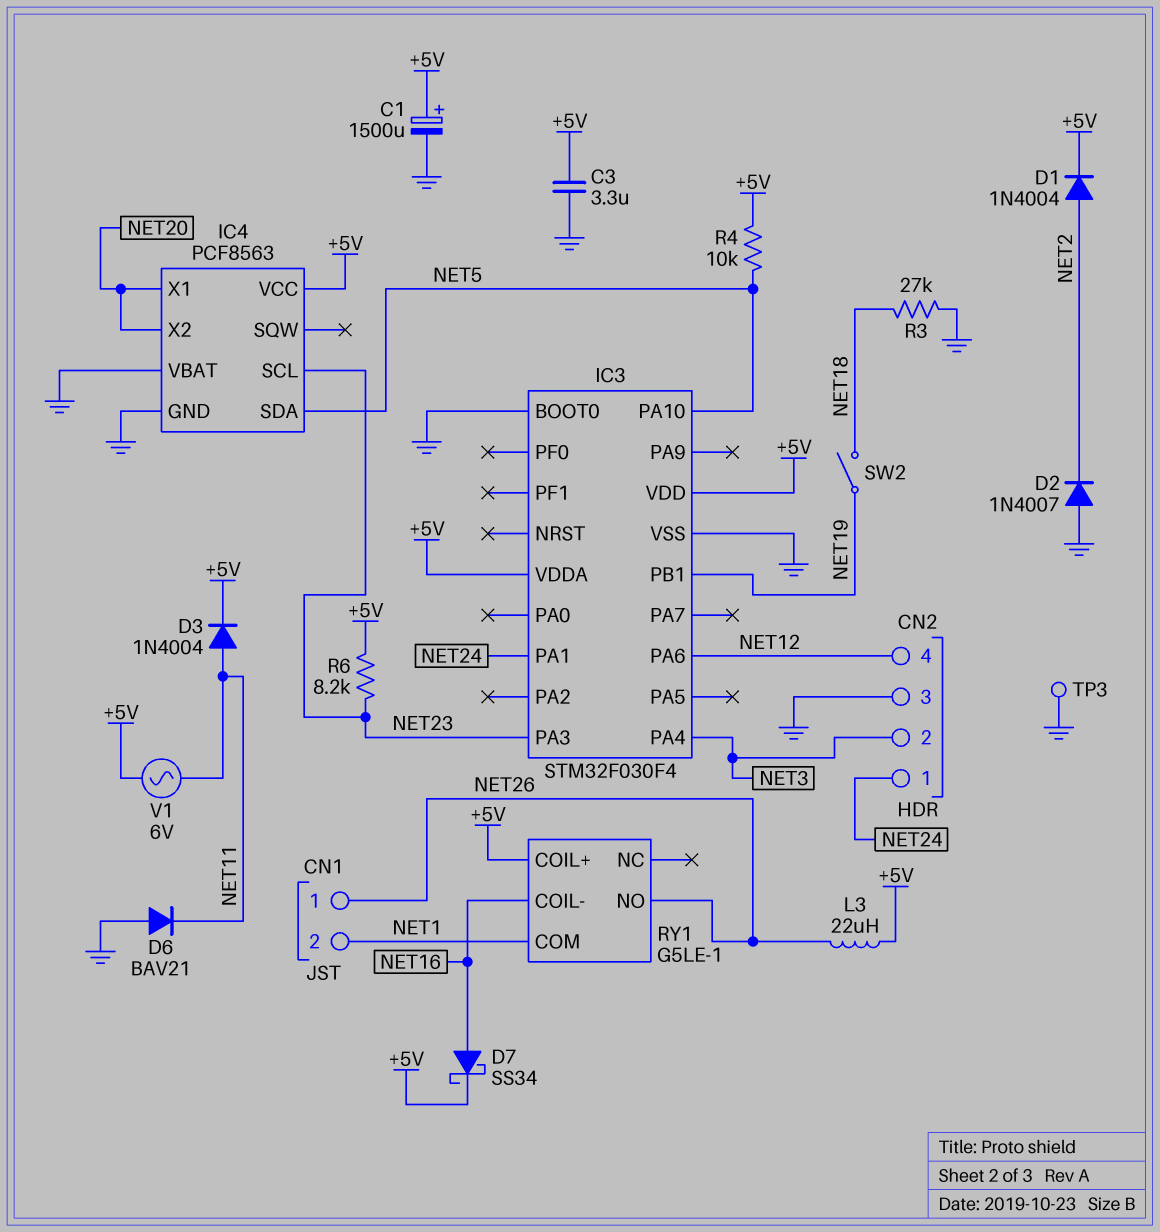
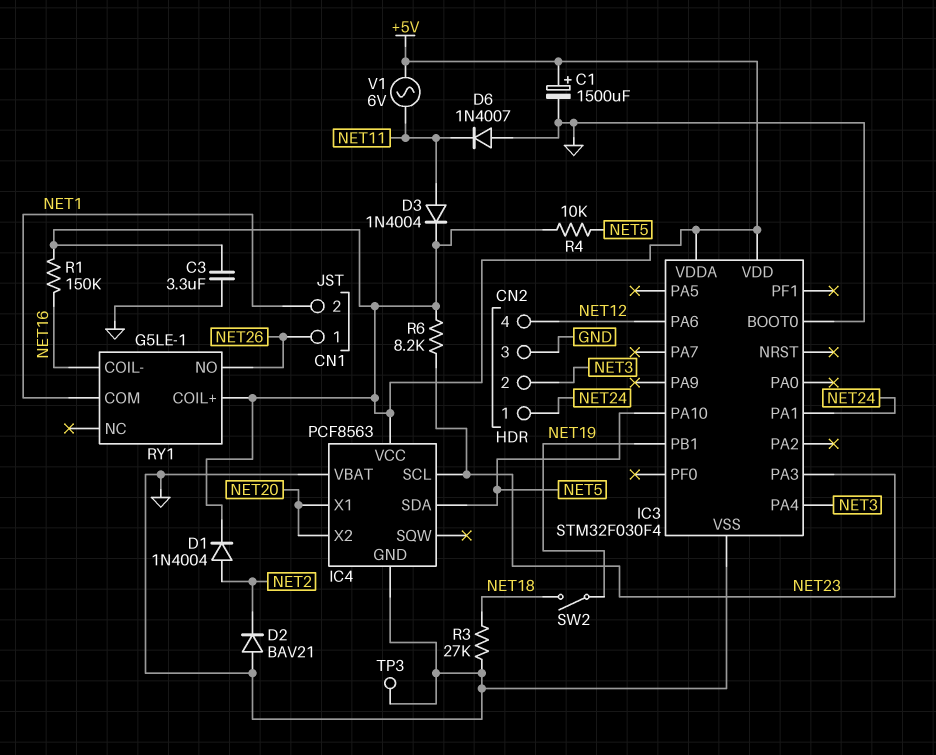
D2: diode 1N4007 (A GND, K NET2) -> diode BAV21 (A GND, K NET2)
D6: diode BAV21 (A GND, K NET11) -> diode 1N4007 (A GND, K NET11)
D7: schottky SS34 (A NET16, K +5V) -> none
L3: 22uH (+5V, NET26) -> none
R1: none -> 150k (+5V, NET16)

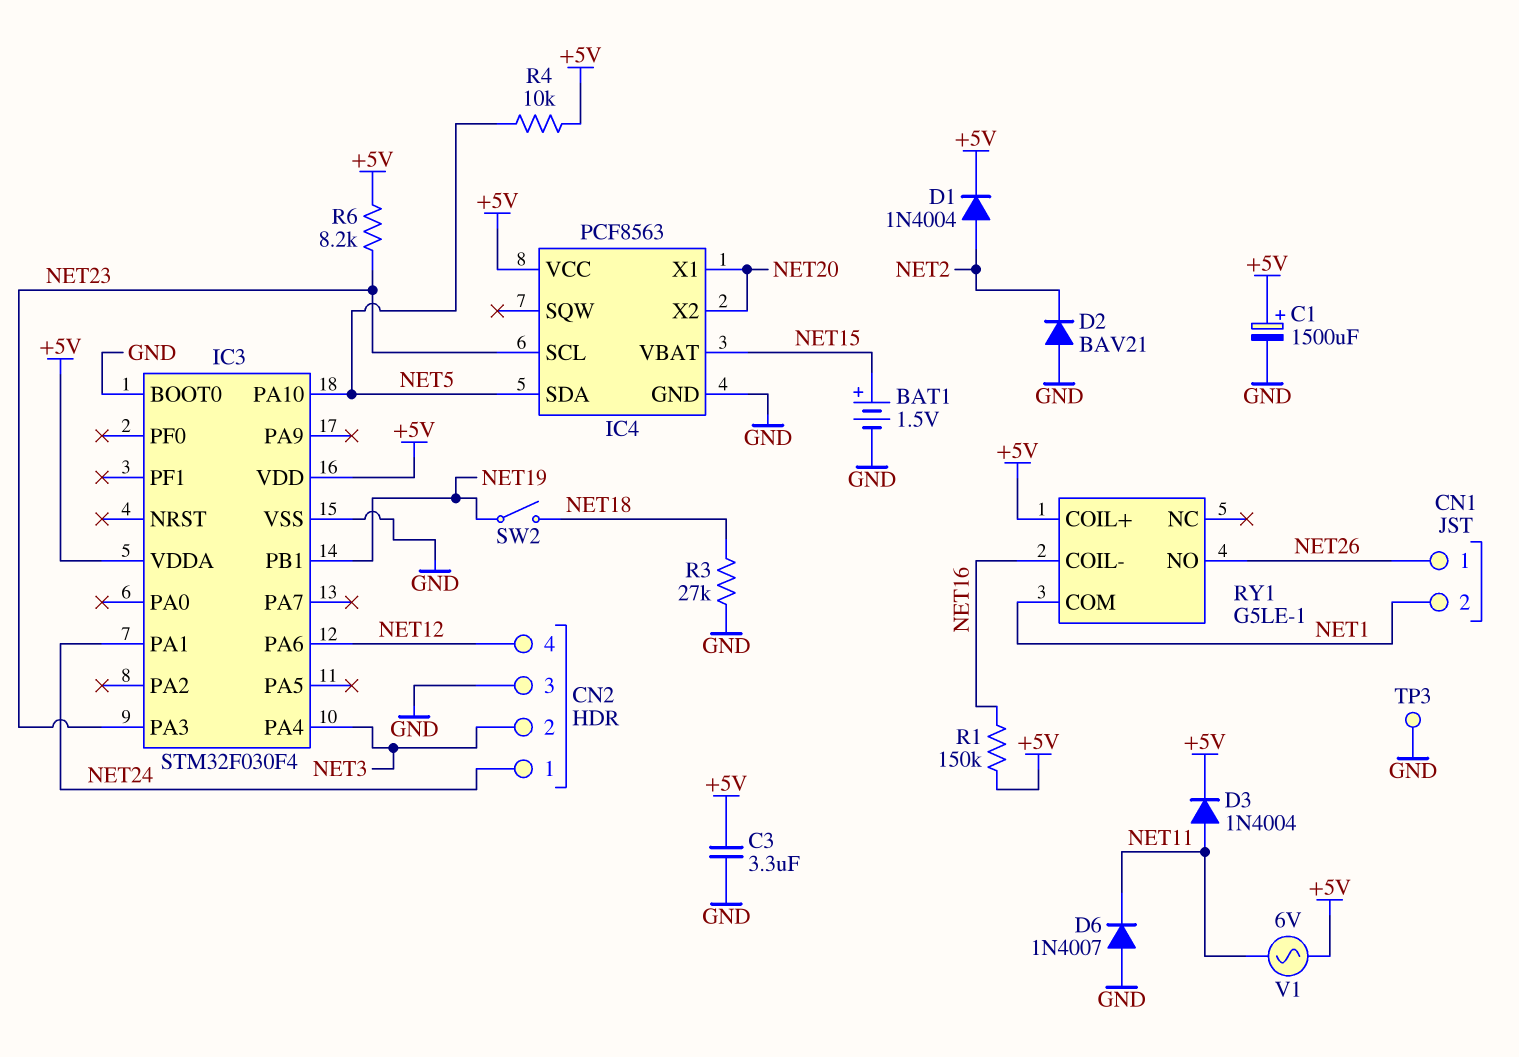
BAT1: none -> 1.5V (plus NET15, minus GND)
IC4 pin VBAT: GND -> NET15

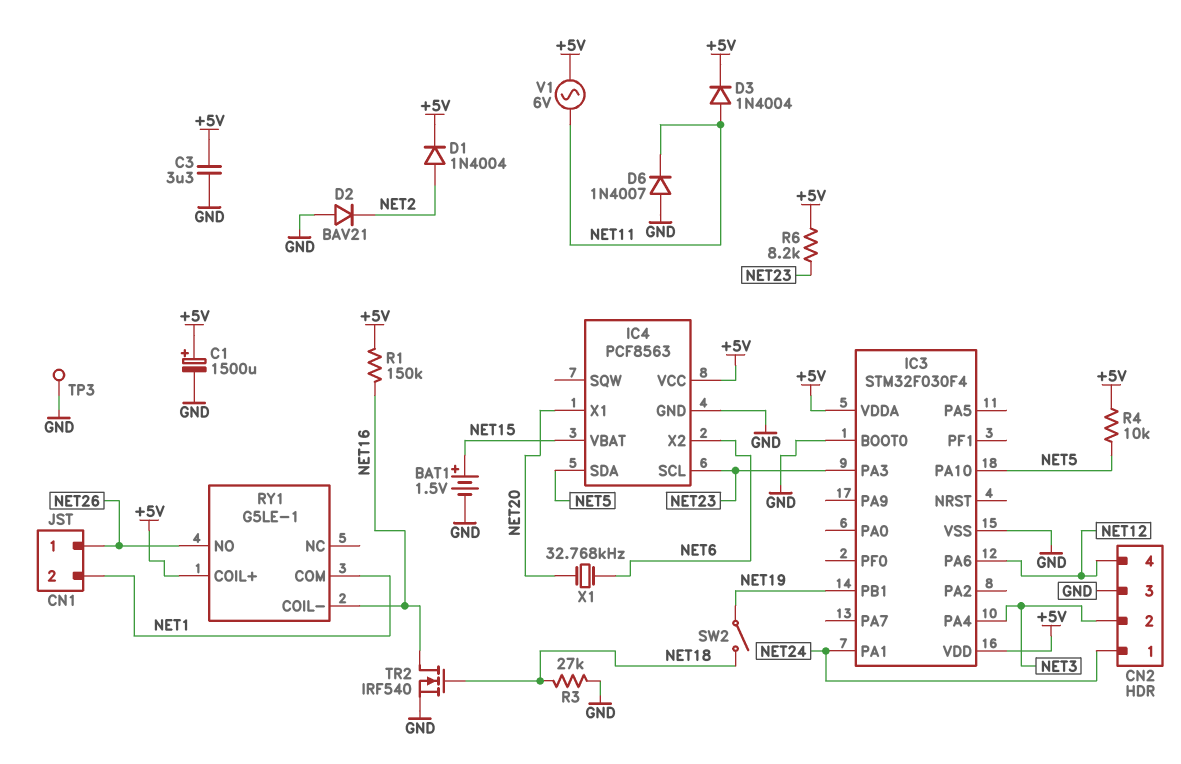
IC4 pin X2: NET20 -> NET6
TR2: none -> NMOS IRF540 (G NET18, D NET16, S GND)
X1: none -> 32.768kHz (NET6, NET20)

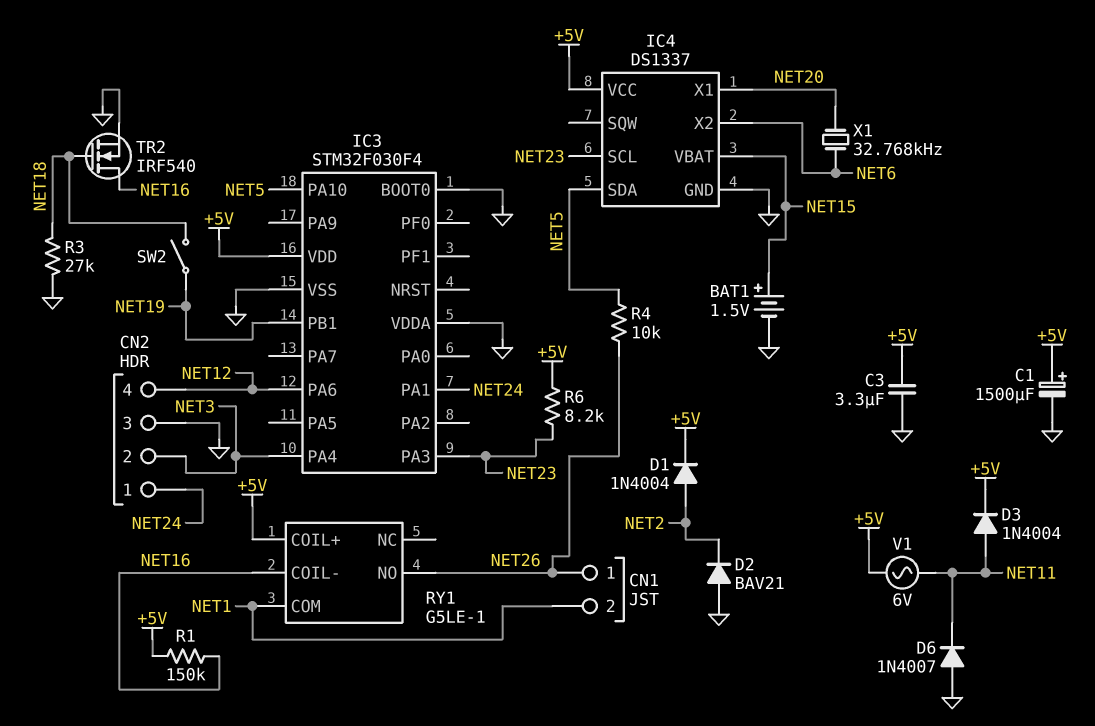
IC3 pin VDDA: +5V -> GND
IC4: PCF8563 -> DS1337
R4: 10k (+5V, NET5) -> 10k (NET5, NET26)
TP3: test point (GND) -> none

